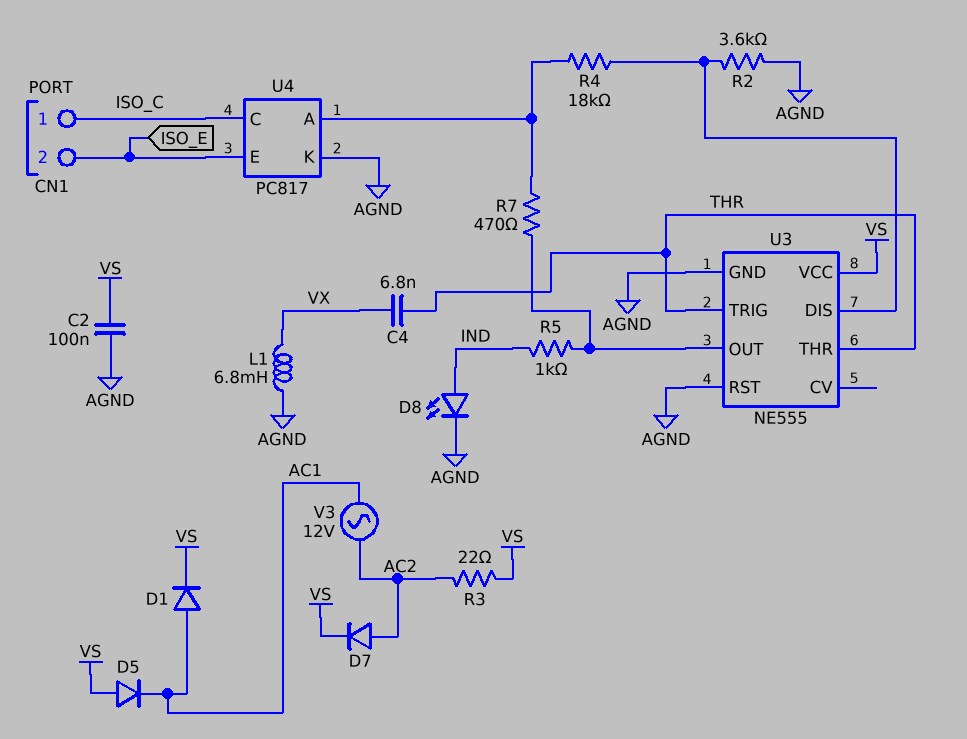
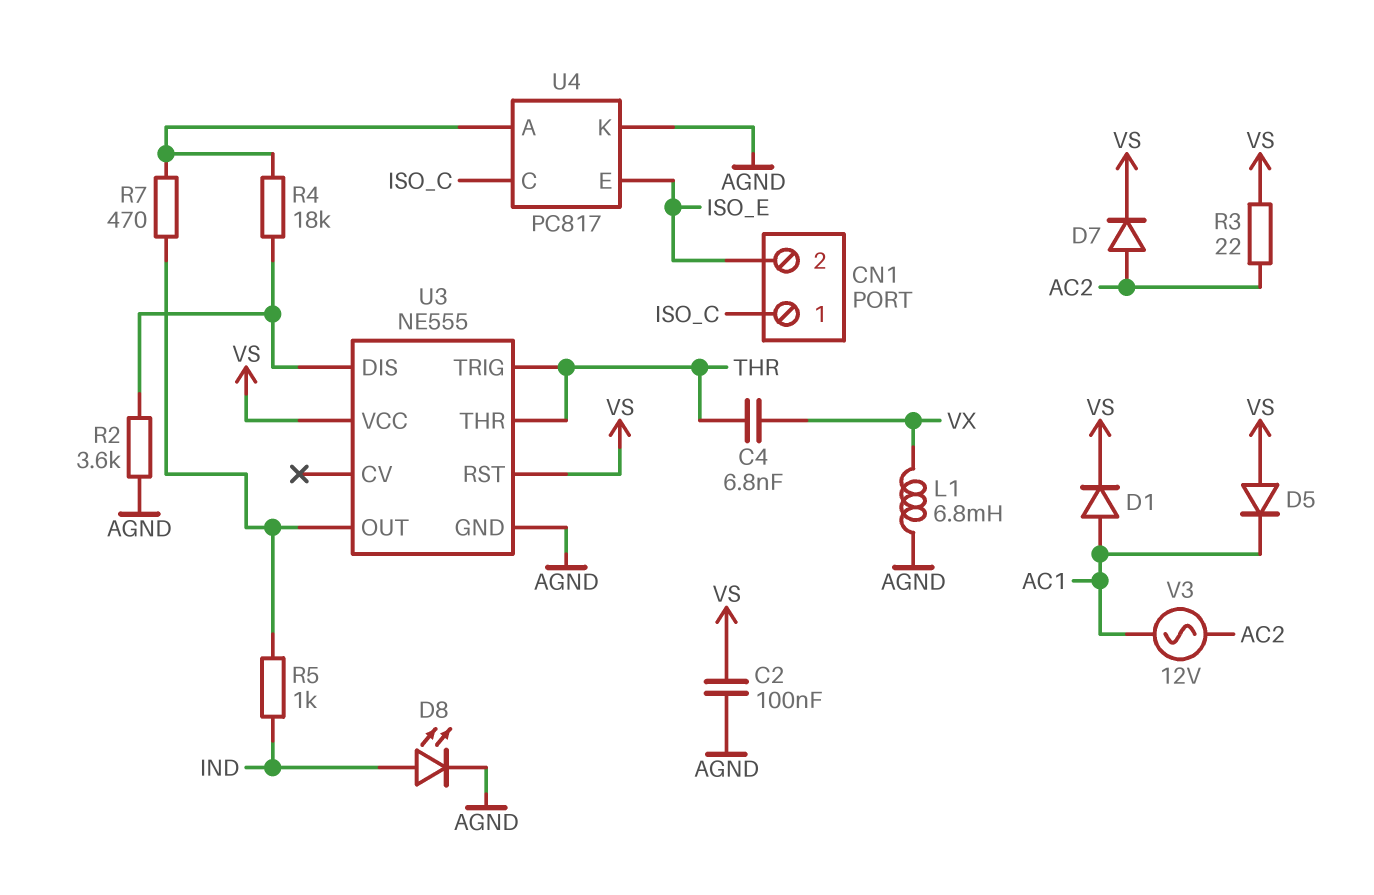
U3 pin RST: AGND -> VS

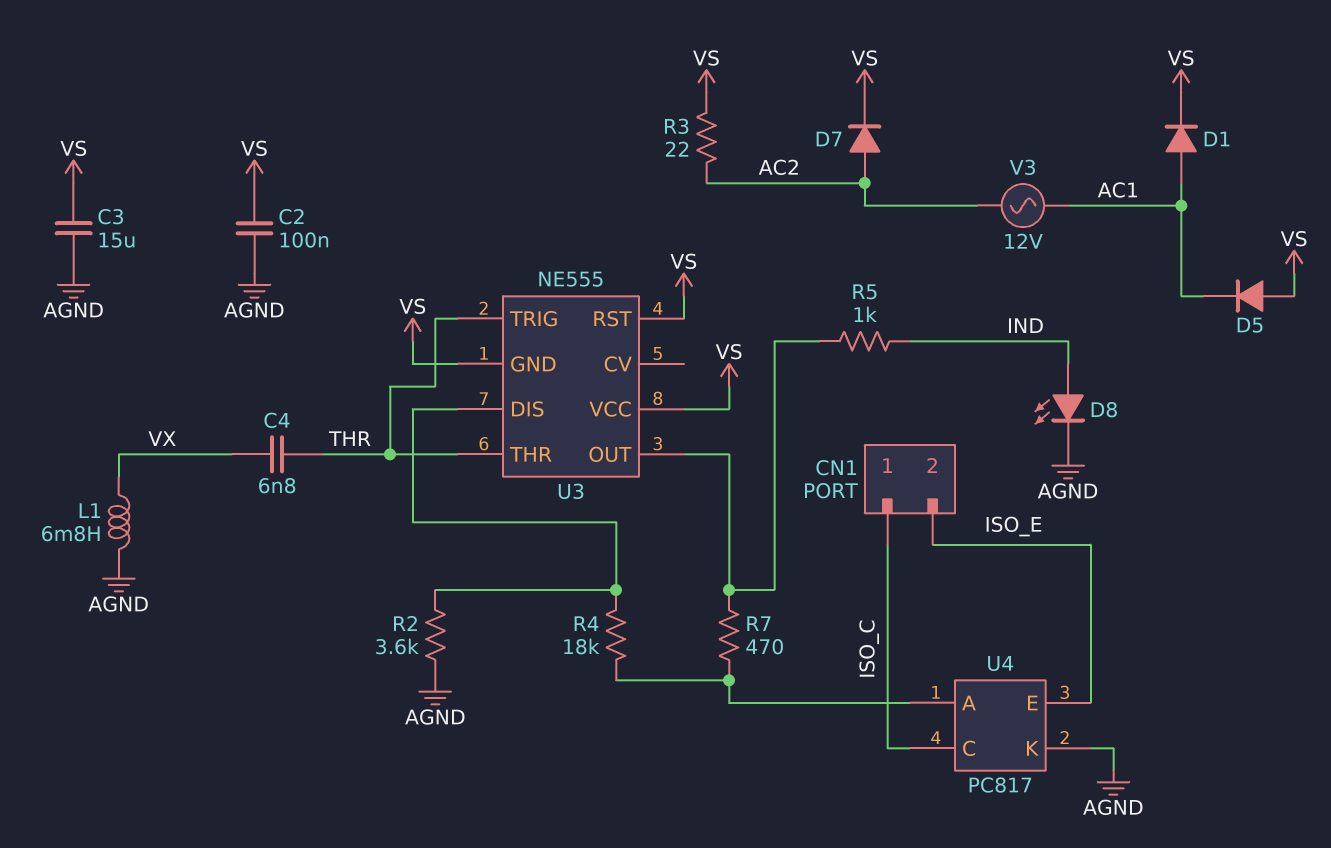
C3: none -> 15uF (AGND, VS)
U3 pin GND: AGND -> VS

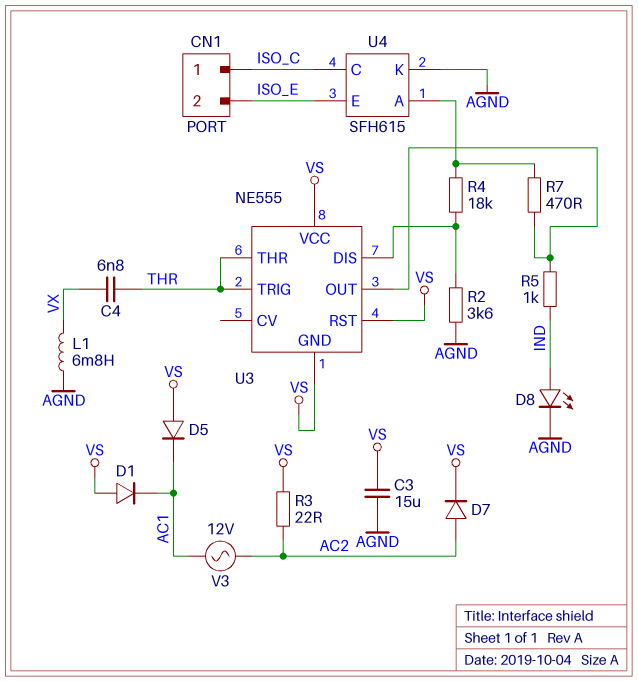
C2: 100nF (AGND, VS) -> none
D1: diode (A AC1, K VS) -> diode (A VS, K AC1)
U4: PC817 -> SFH615

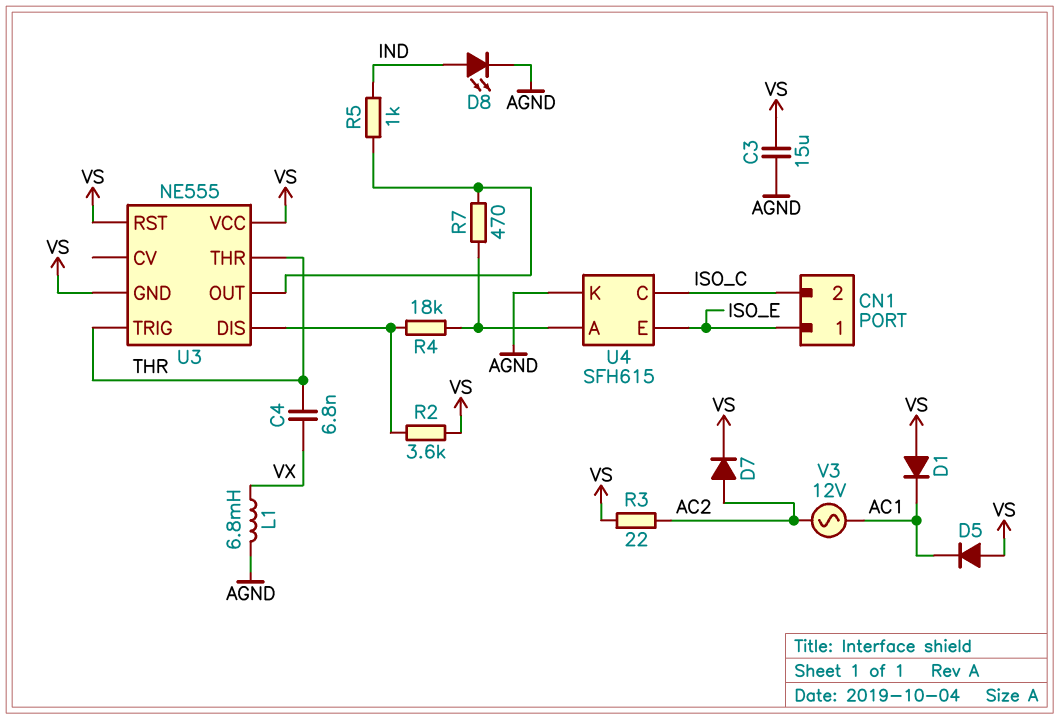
CN1 pin 1: ISO_C -> ISO_E
CN1 pin 2: ISO_E -> ISO_C
R2: 3.6k (AGND, U3/DIS) -> 3.6k (U3/DIS, VS)

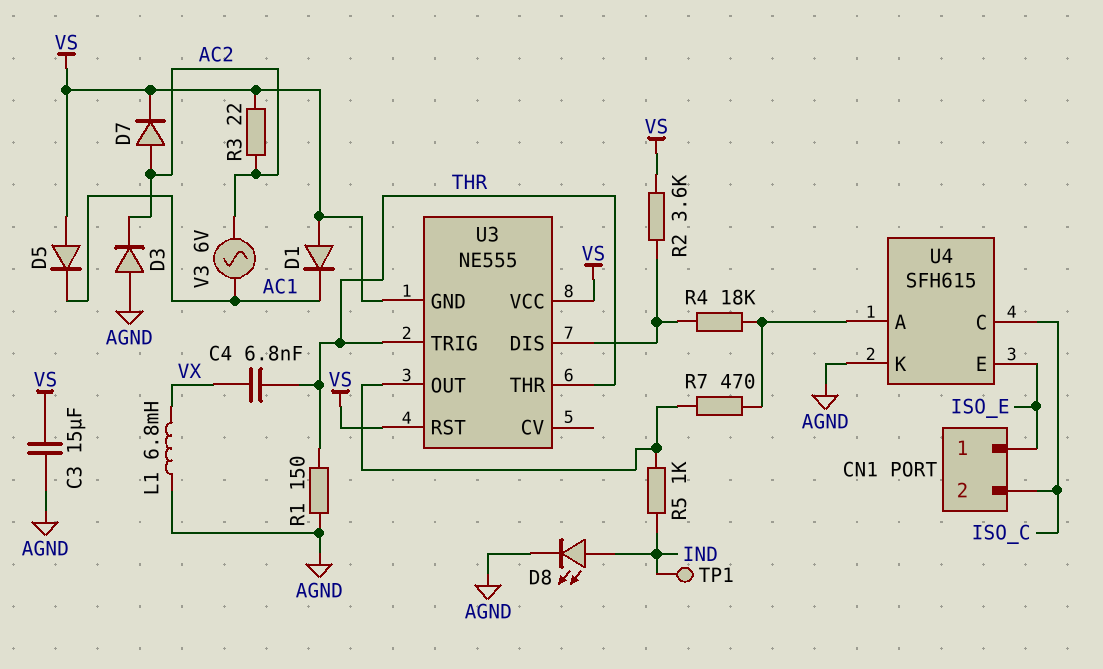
D3: none -> diode (A AGND, K AC2)
R1: none -> 150 (AGND, THR)
TP1: none -> test point (IND)
V3: AC 12V (AC1, AC2) -> AC 6V (AC1, AC2)

